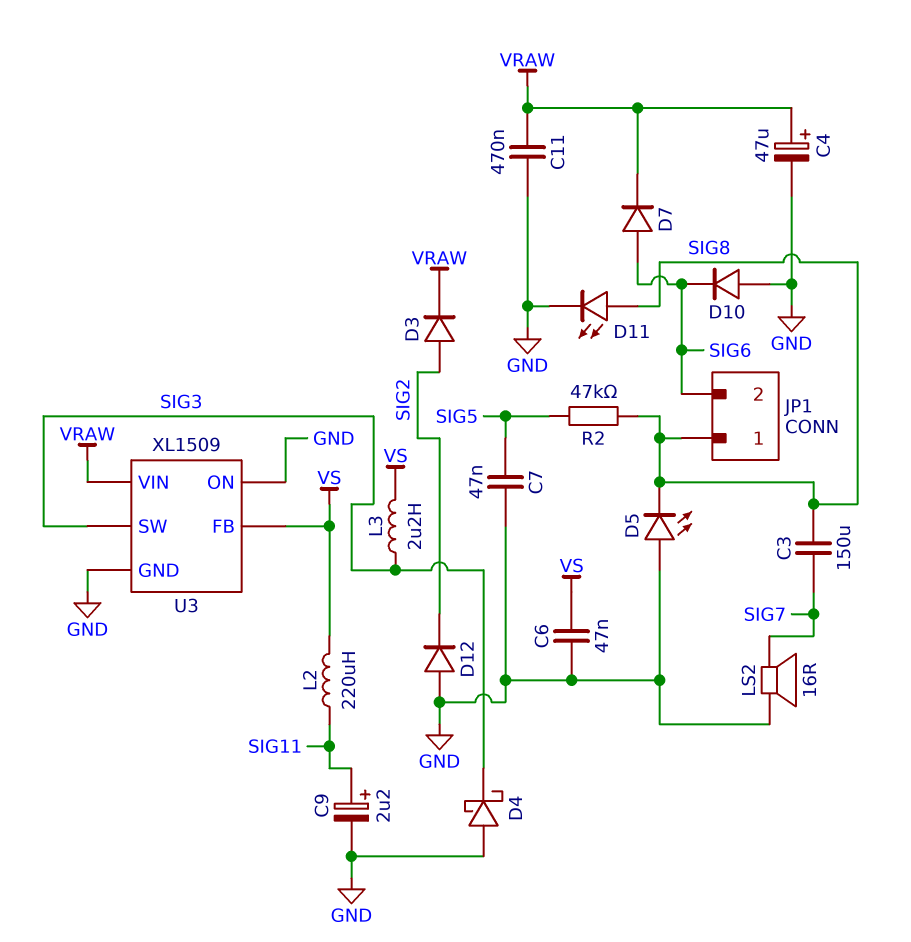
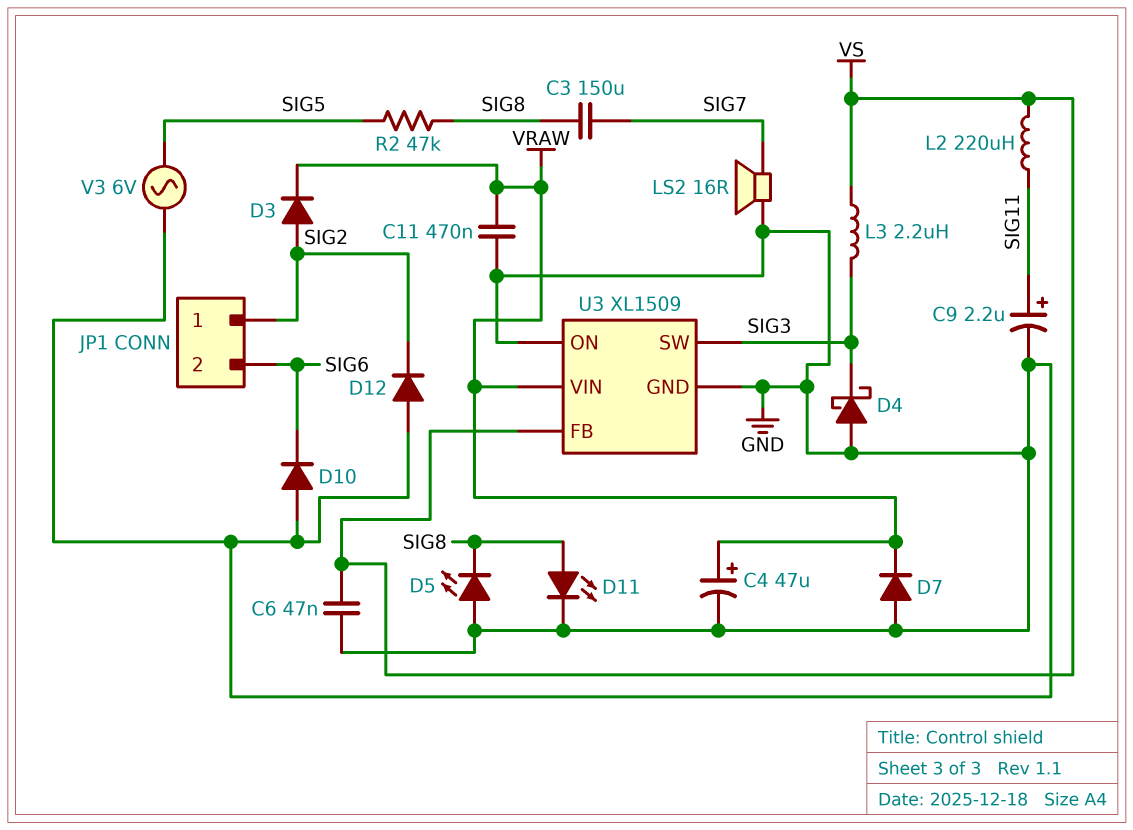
C7: 47nF (GND, SIG5) -> none
D7: diode (A SIG6, K VRAW) -> diode (A GND, K VRAW)
JP1 pin 1: SIG8 -> SIG2
V3: none -> AC 6V (GND, SIG5)

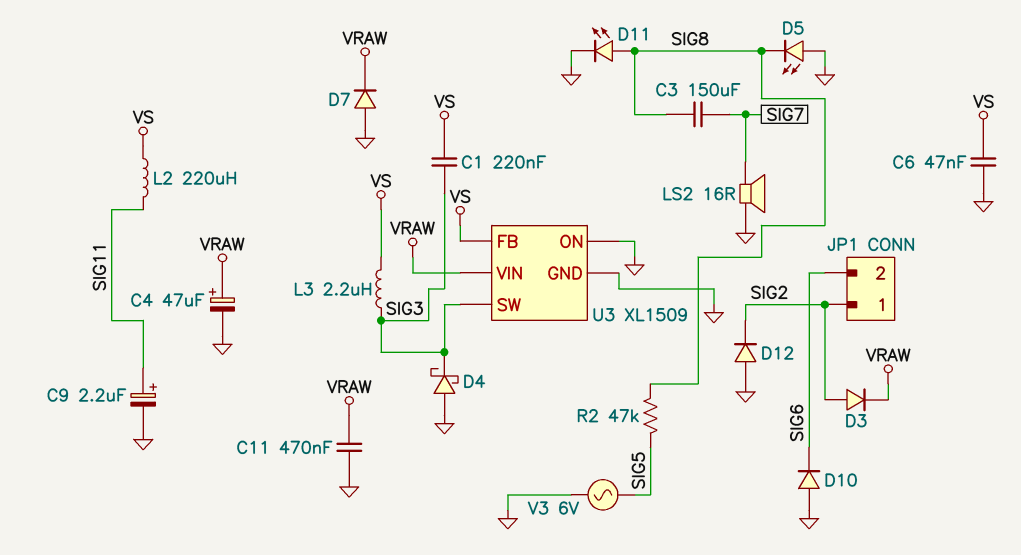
C1: none -> 220nF (SIG3, VS)

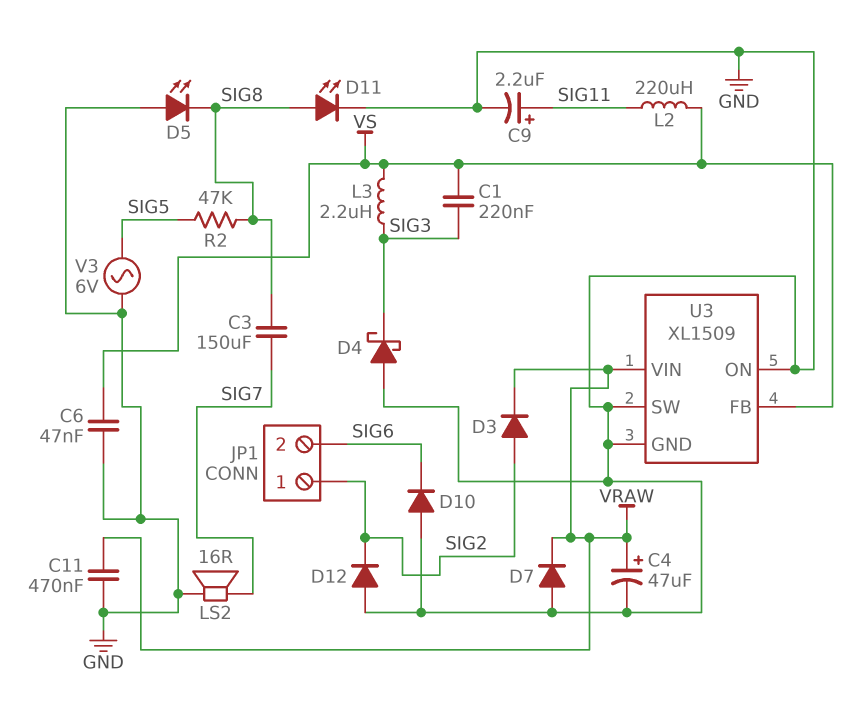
U3 pin SW: SIG3 -> GND

